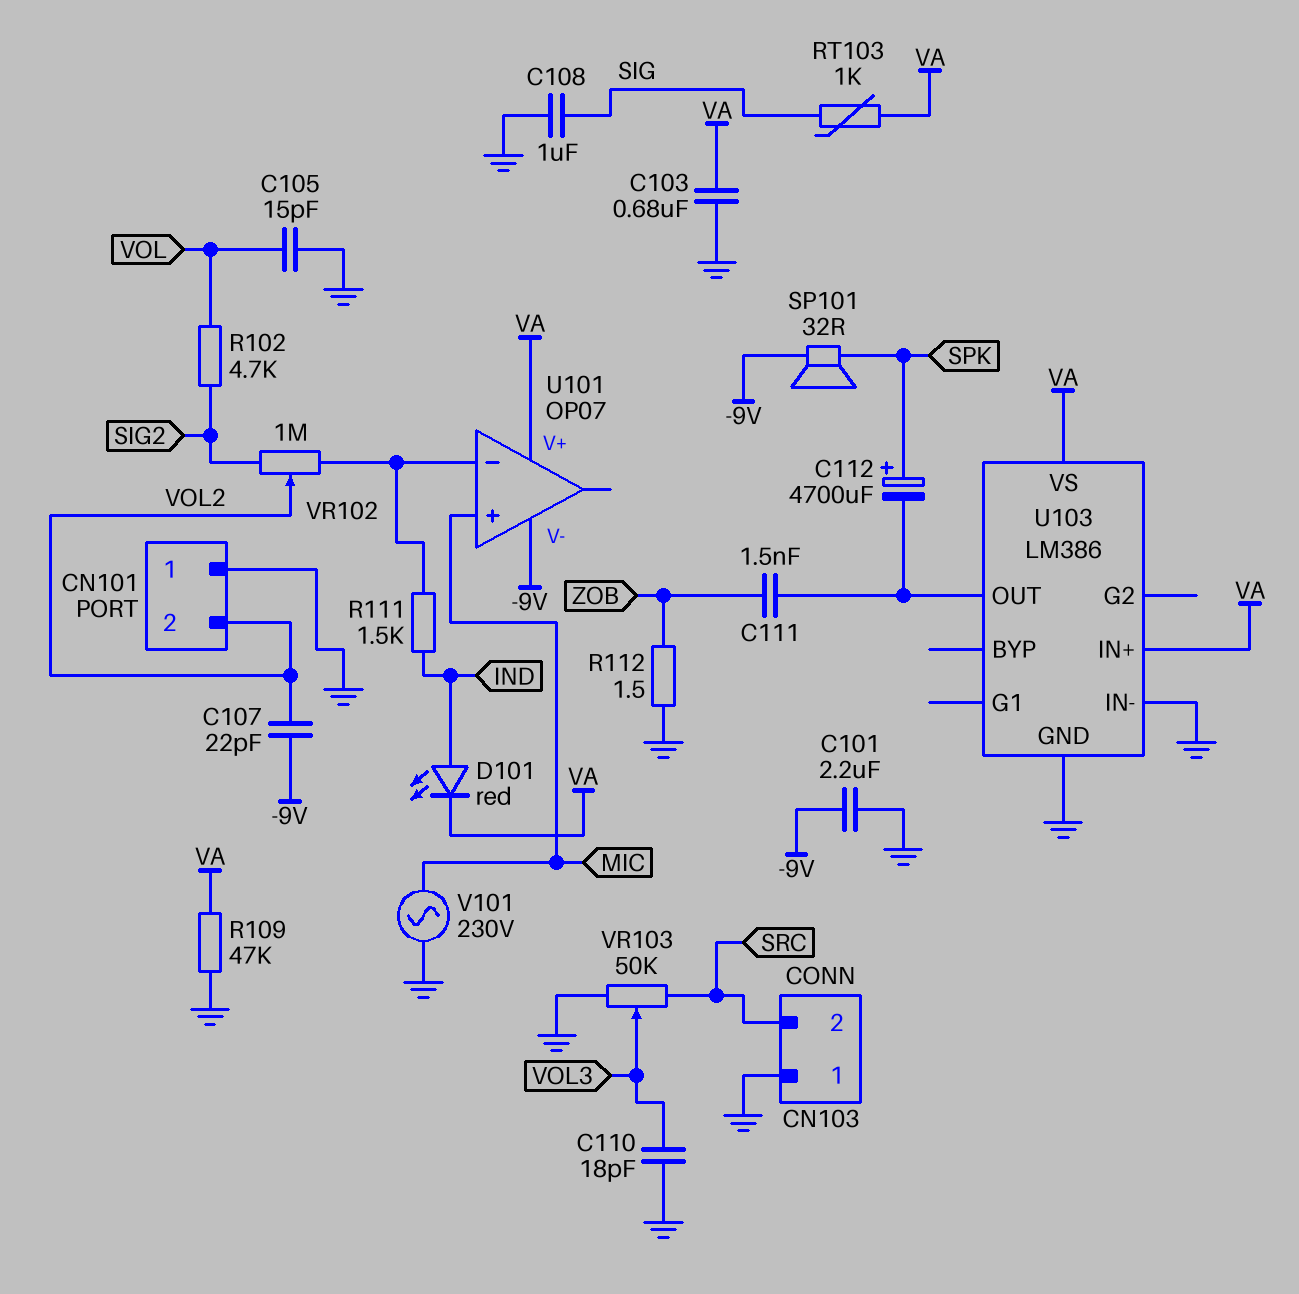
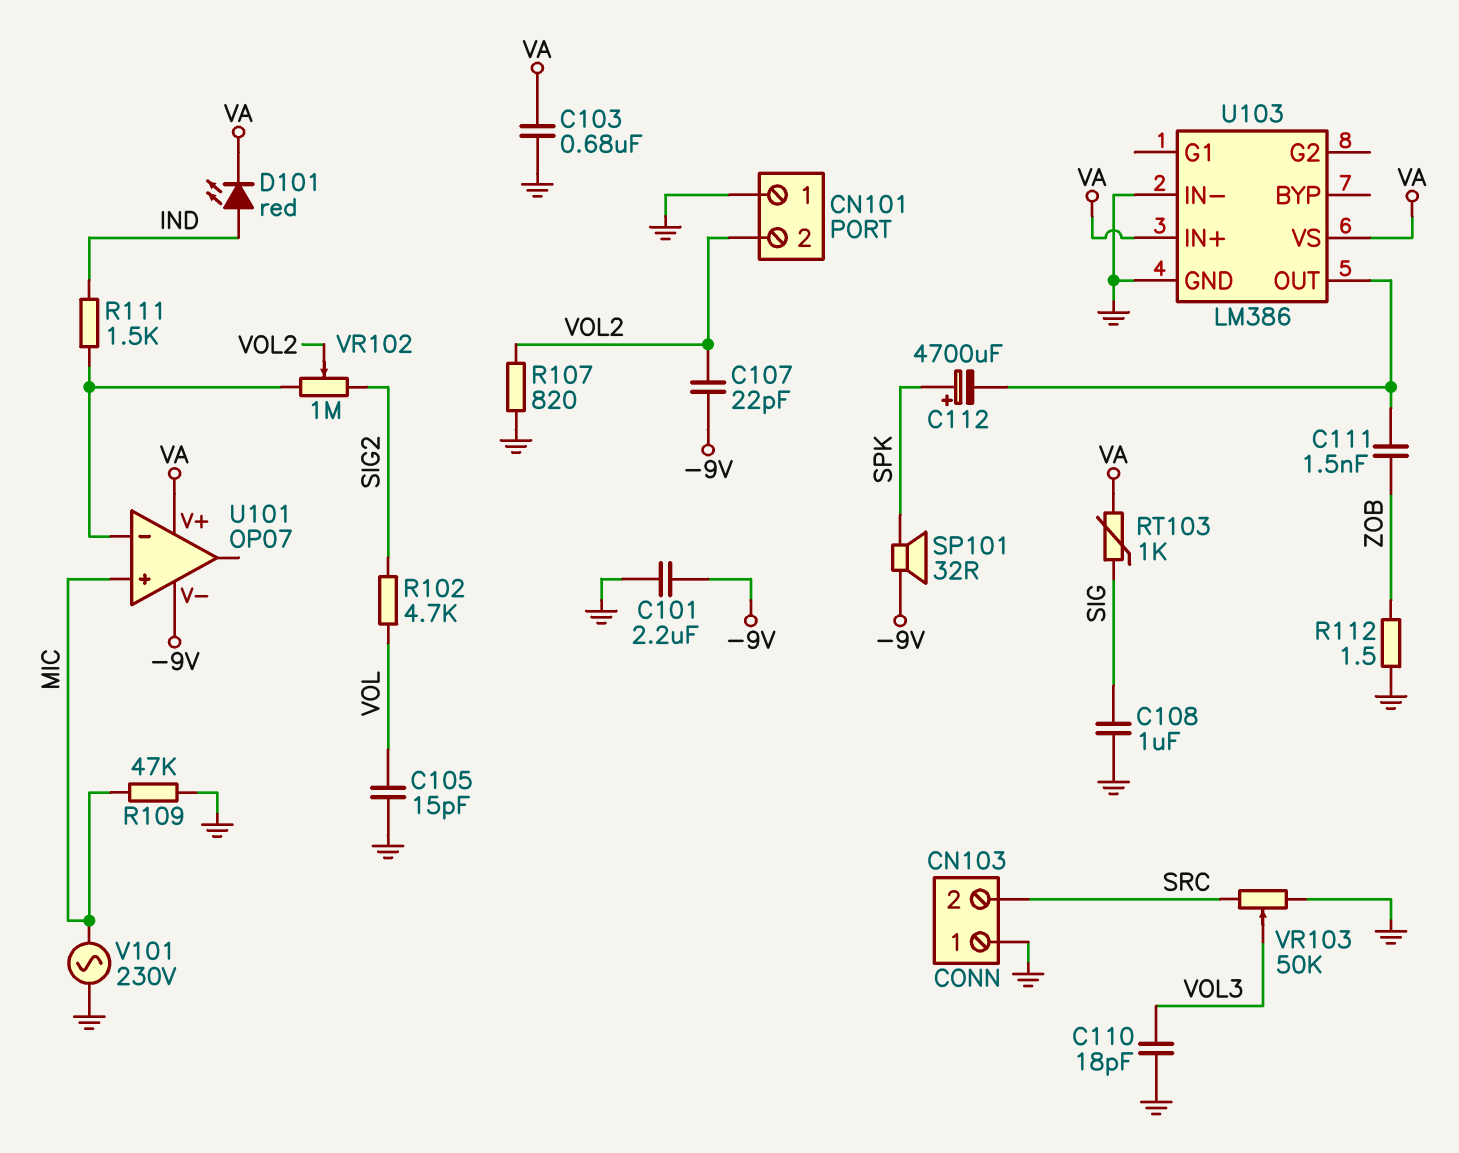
R107: none -> 820 (GND, VOL2)
R109: 47k (GND, VA) -> 47k (GND, MIC)

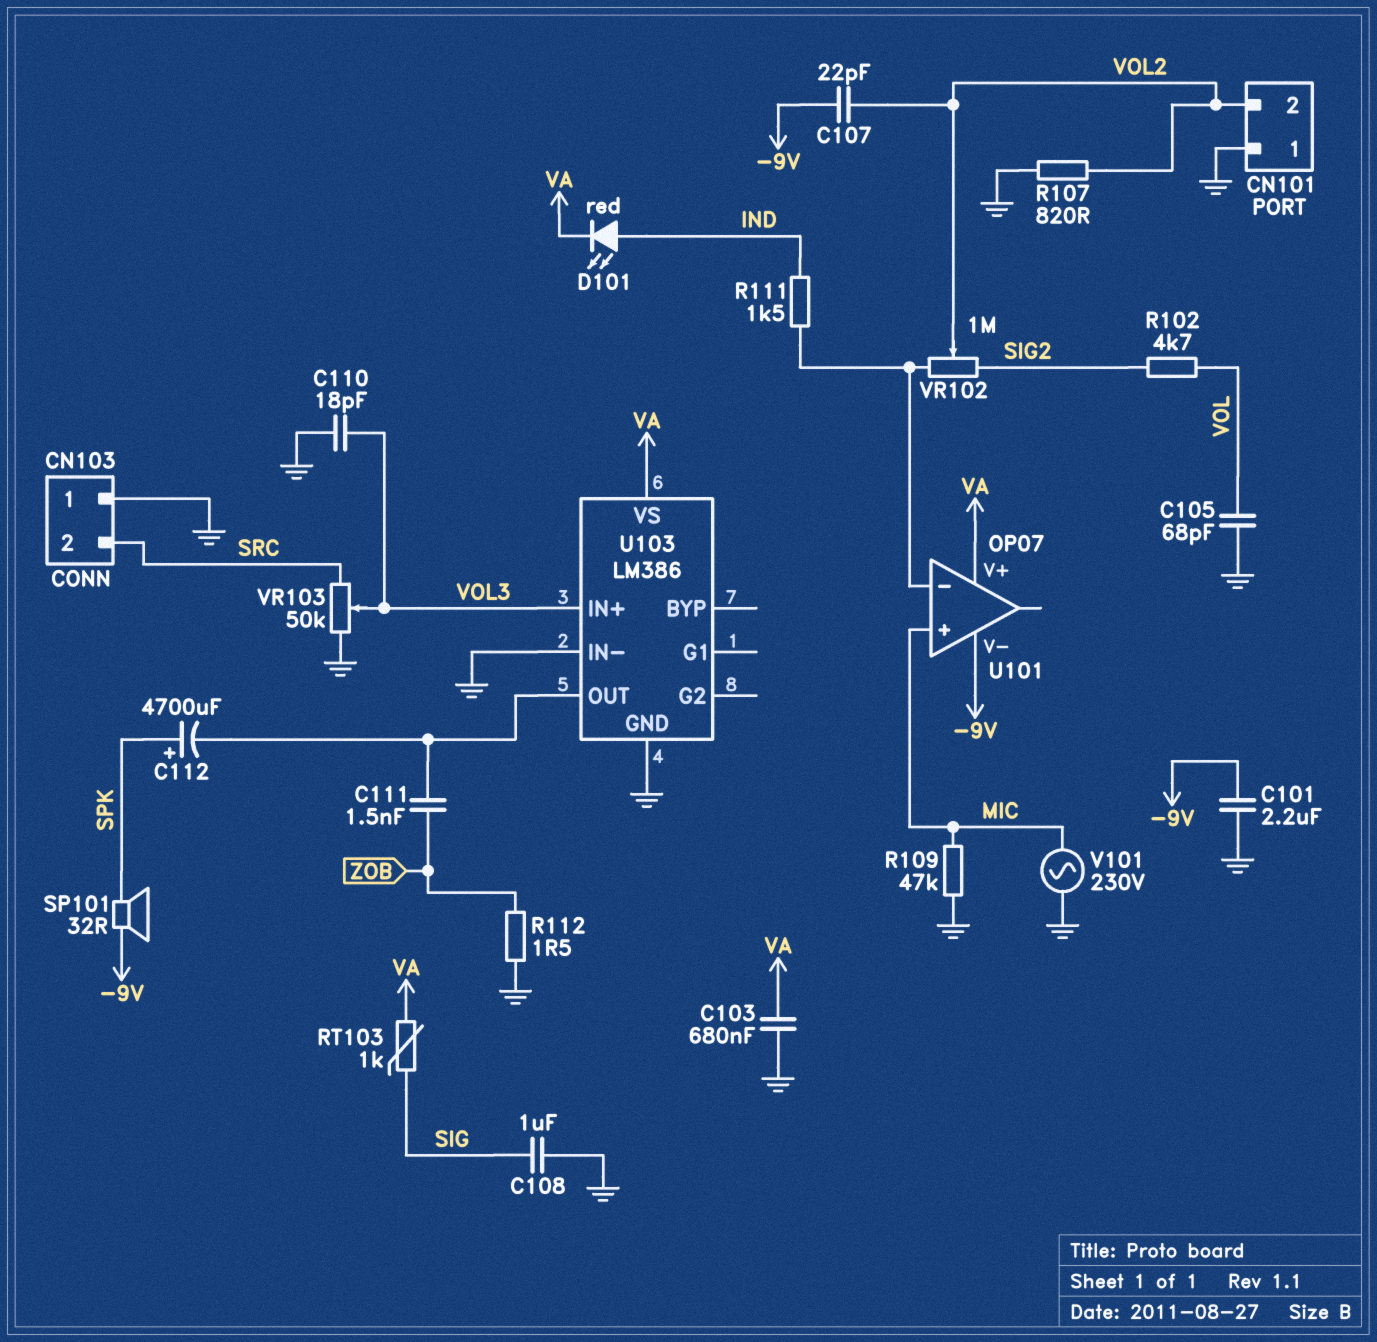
C105: 15pF (GND, VOL) -> 68pF (GND, VOL)
U103 pin IN+: VA -> VOL3

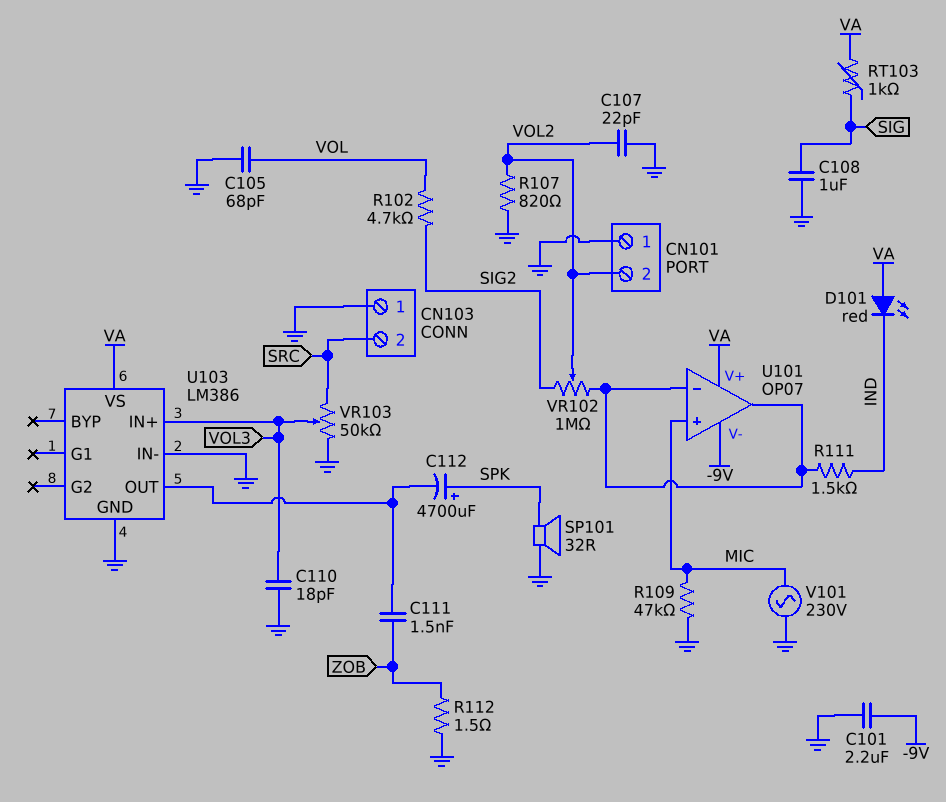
C103: 680nF (GND, VA) -> none
C107: 22pF (-9V, VOL2) -> 22pF (GND, VOL2)
D101: LED red (A IND, K VA) -> LED red (A VA, K IND)
SP101: speaker 32R (-9V, SPK) -> speaker 32R (GND, SPK)
U101 pin out: none -> U101/in-

